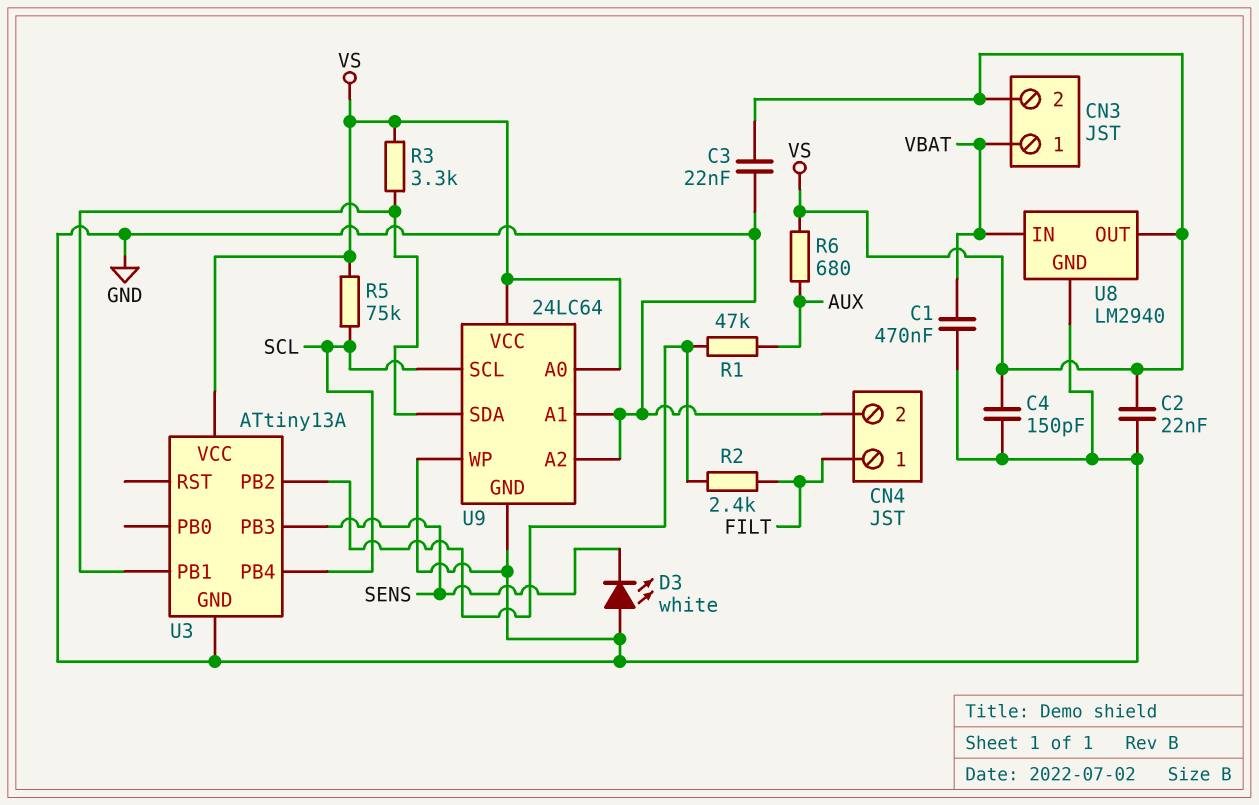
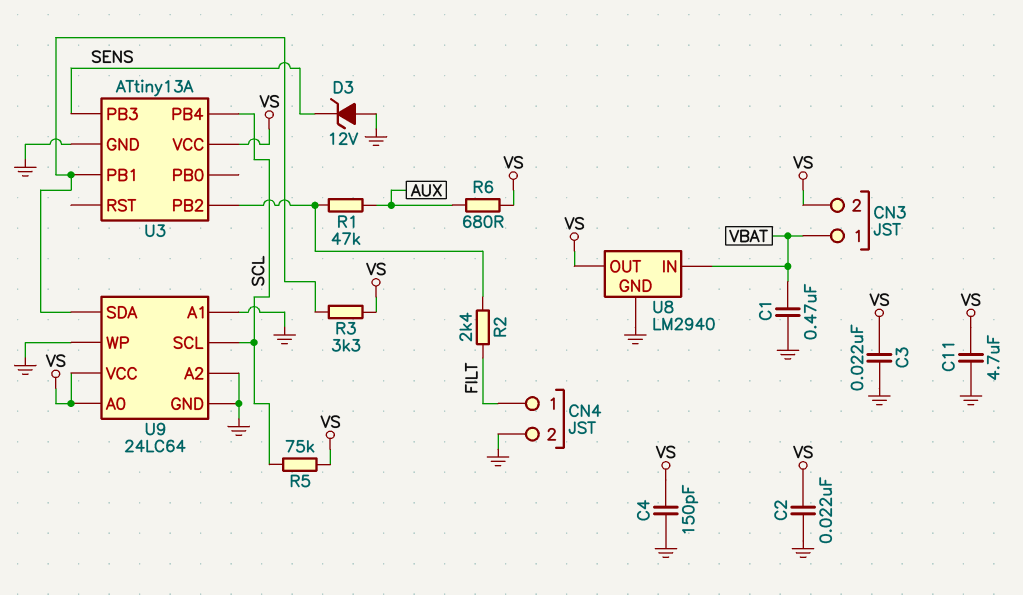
C11: none -> 4.7uF (GND, VS)
D3: LED white (A GND, K SENS) -> zener 12V (A GND, K SENS)

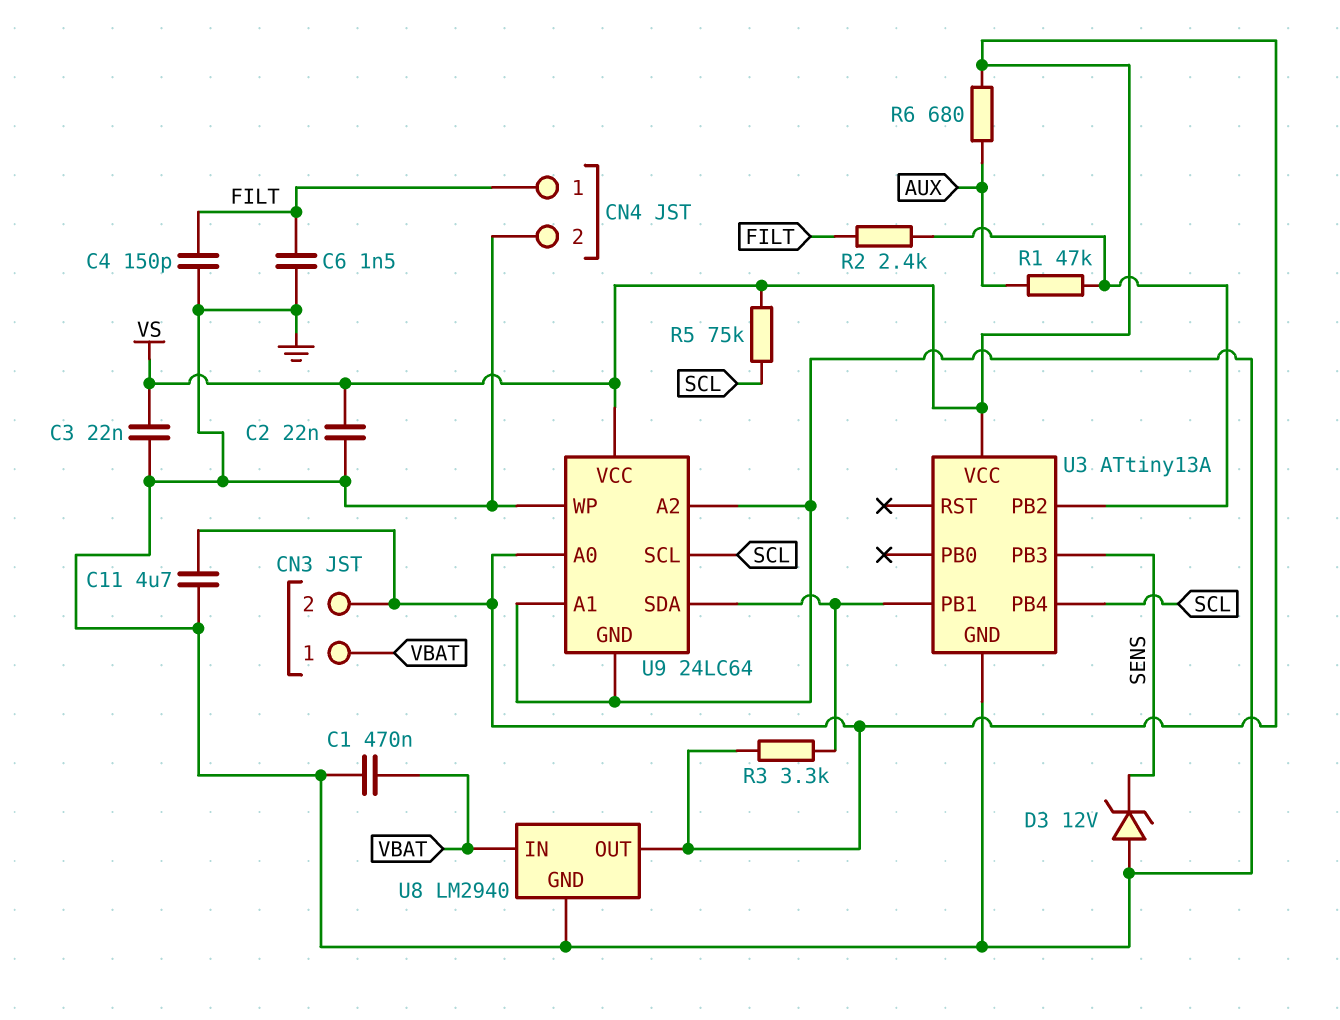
C4: 150pF (GND, VS) -> 150pF (FILT, GND)
C6: none -> 1.5nF (FILT, GND)

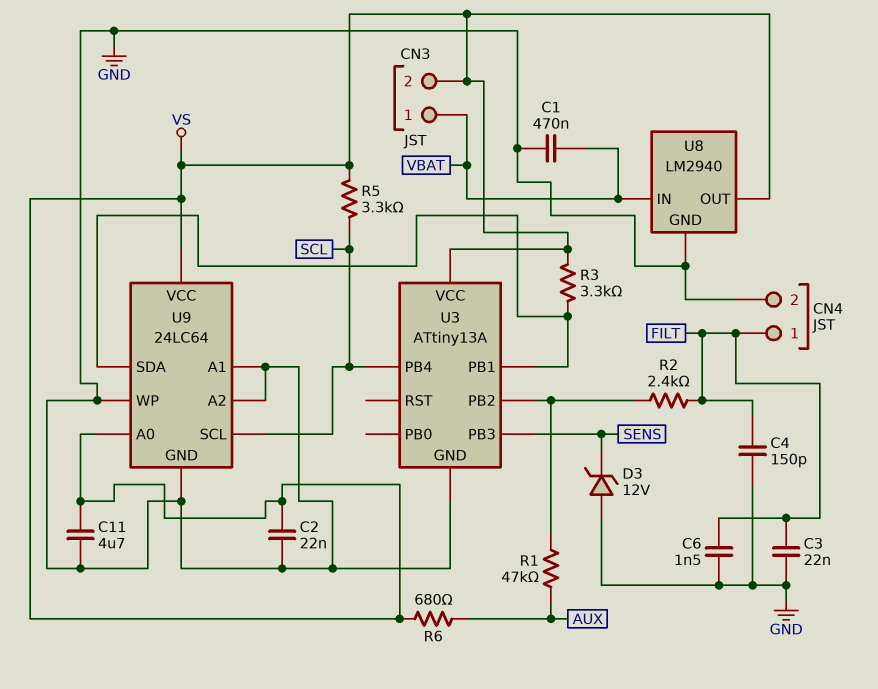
C3: 22nF (GND, VS) -> 22nF (FILT, GND)
R5: 75k (SCL, VS) -> 3.3k (SCL, VS)

